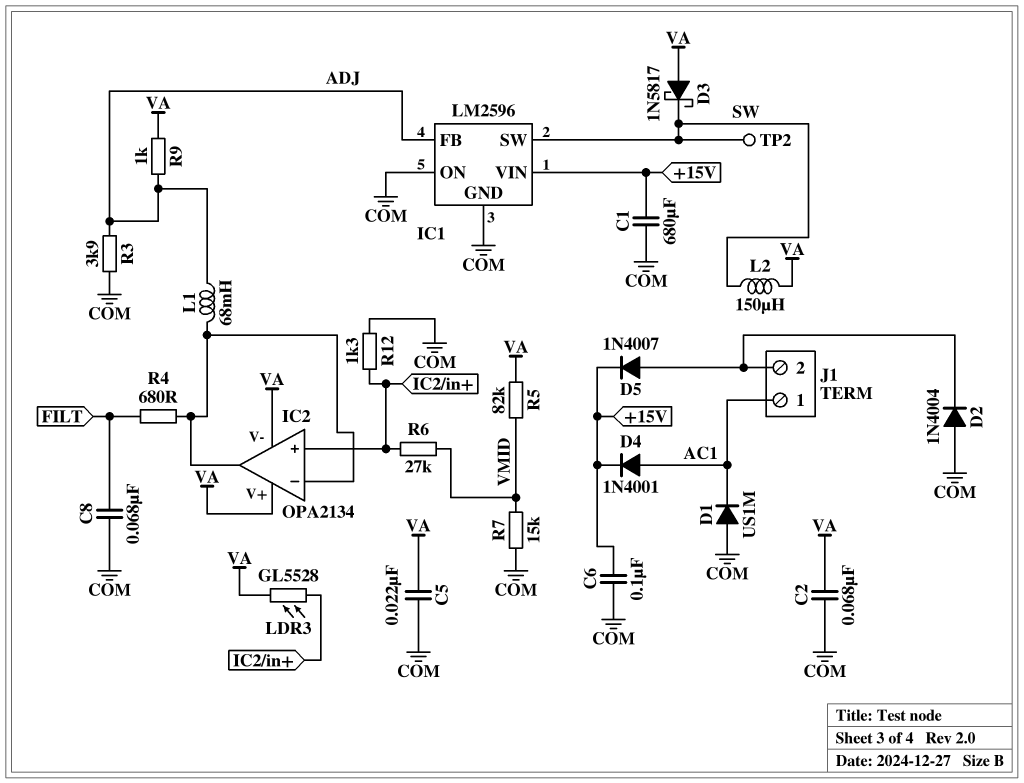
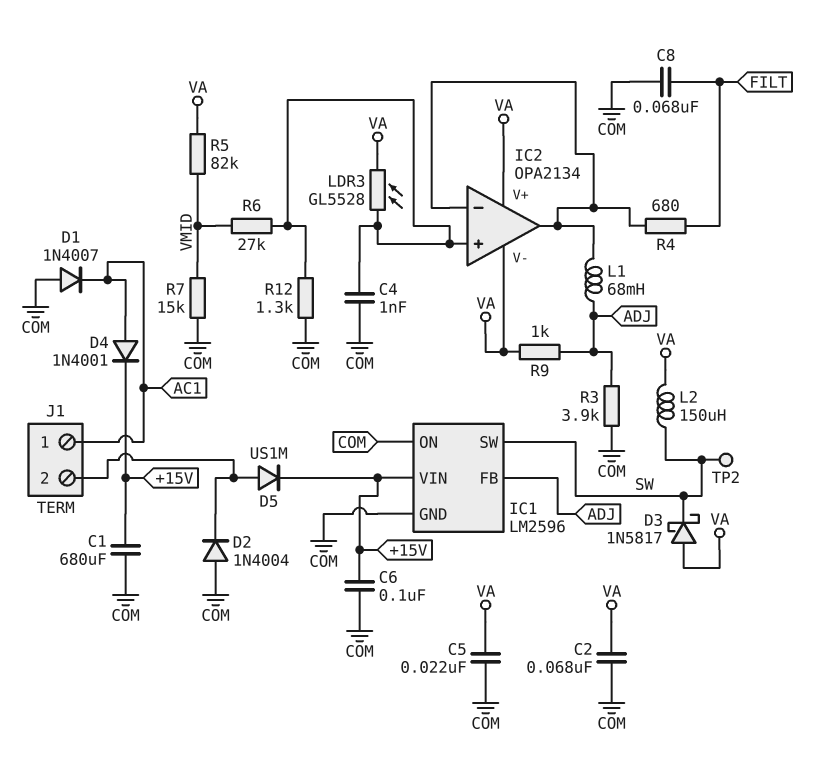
C4: none -> 1nF (COM, IC2/in+)
D1: diode US1M (A COM, K AC1) -> diode 1N4007 (A COM, K AC1)
D5: diode 1N4007 (A J1/2, K +15V) -> diode US1M (A J1/2, K +15V)

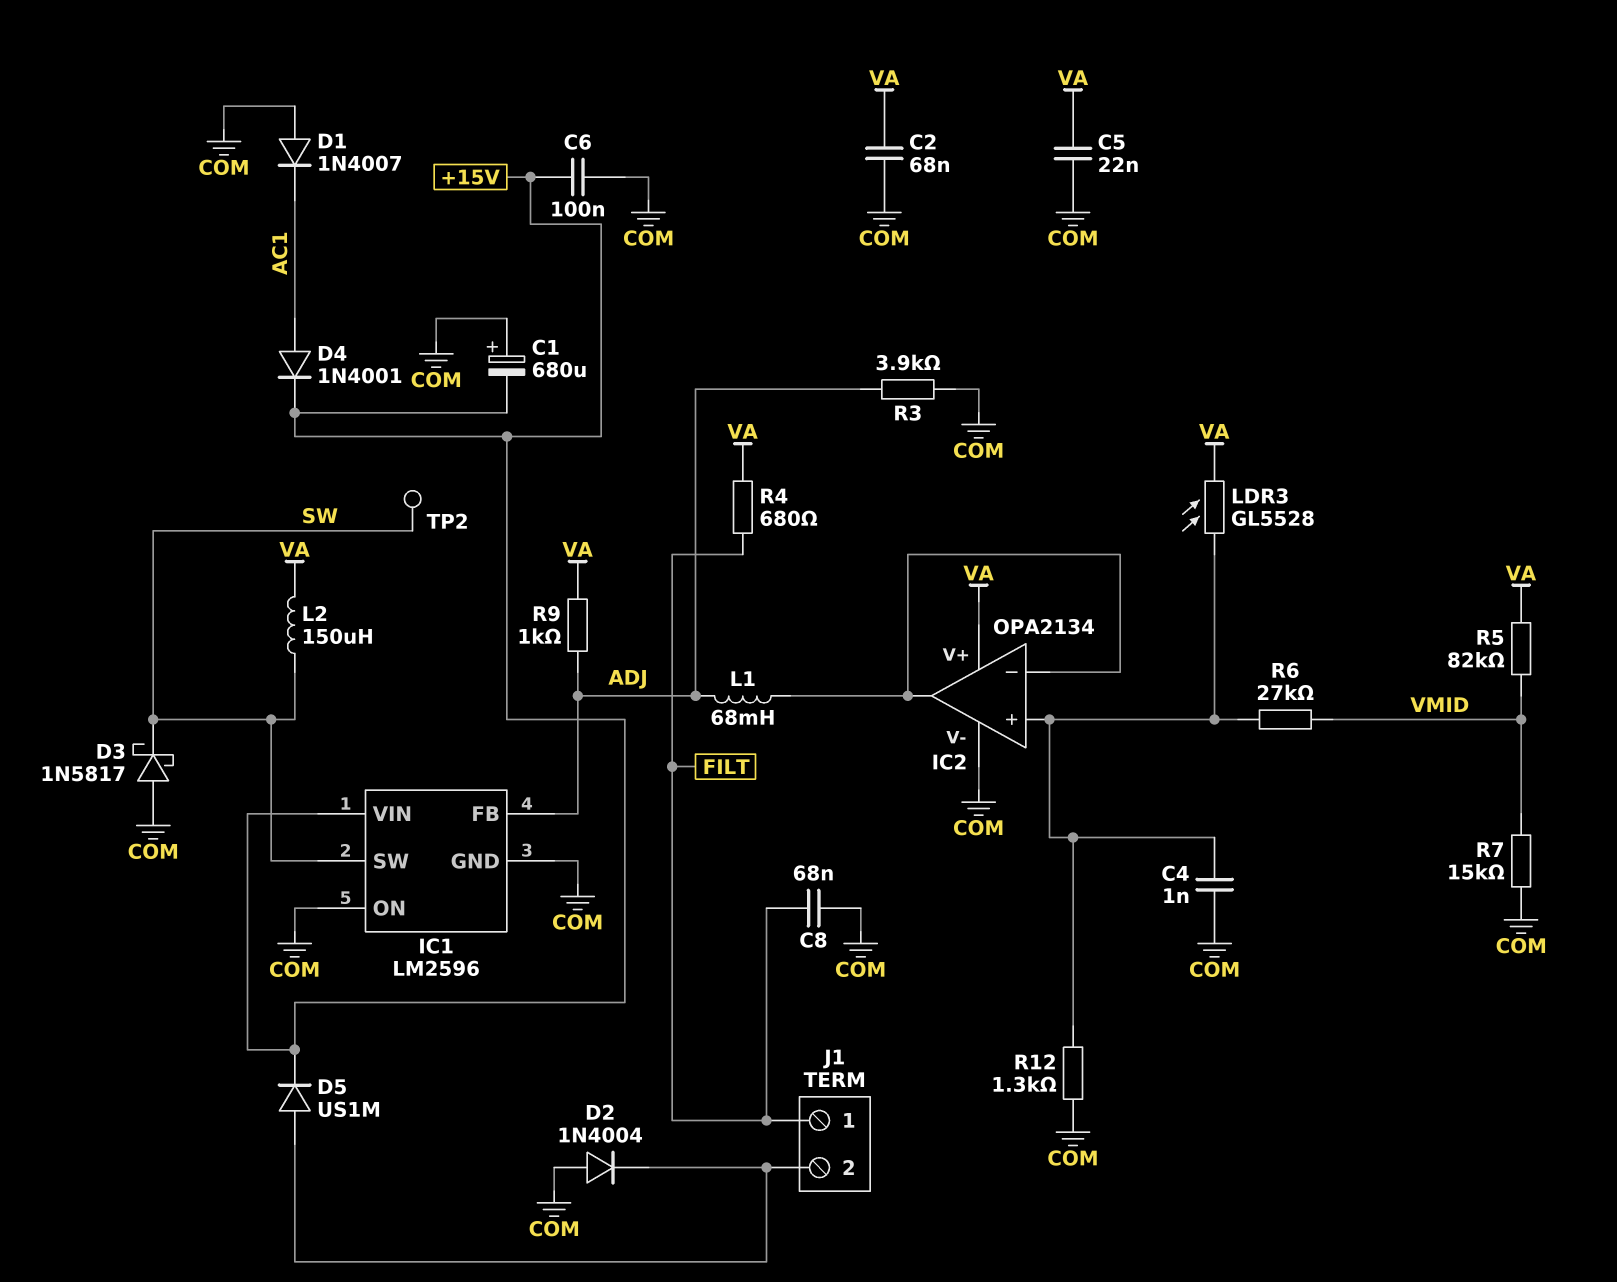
C1: 680uF (+15V, COM) -> 680uF (plus COM, minus +15V)
D3: schottky 1N5817 (A VA, K SW) -> schottky 1N5817 (A COM, K SW)
IC2 pin V-: VA -> COM
J1 pin 1: AC1 -> FILT
R4: 680 (FILT, IC2/in-) -> 680 (FILT, VA)

